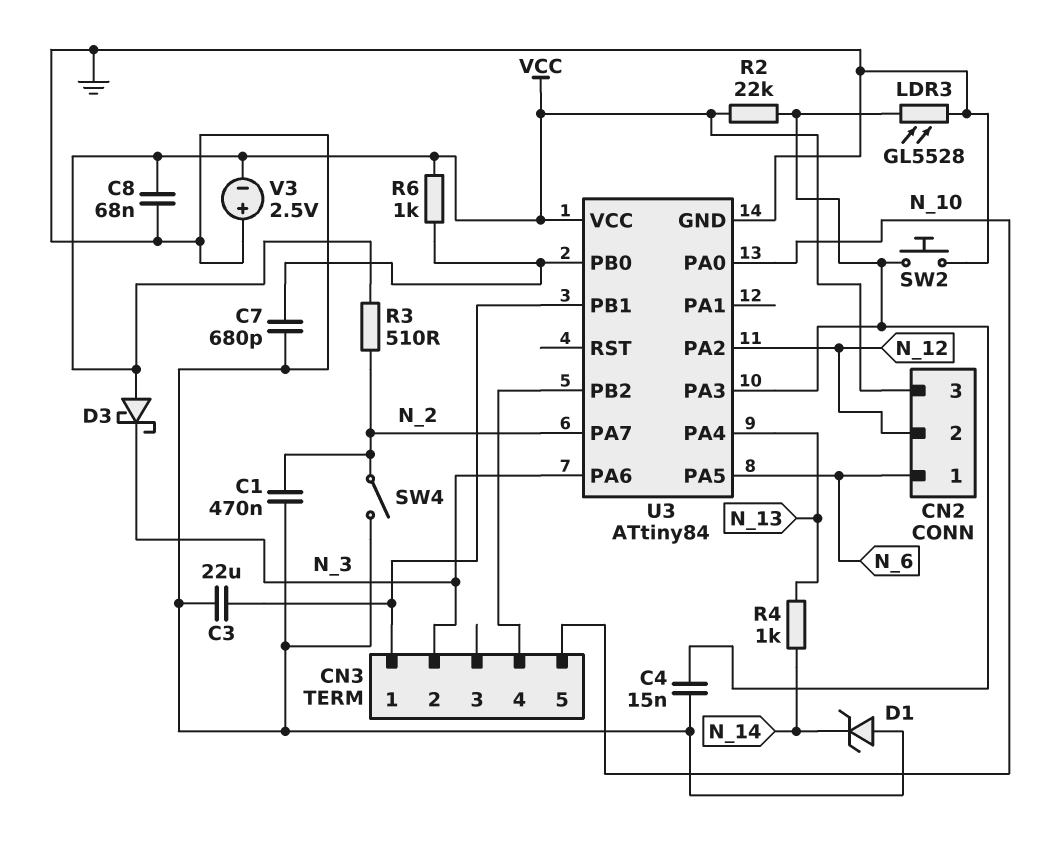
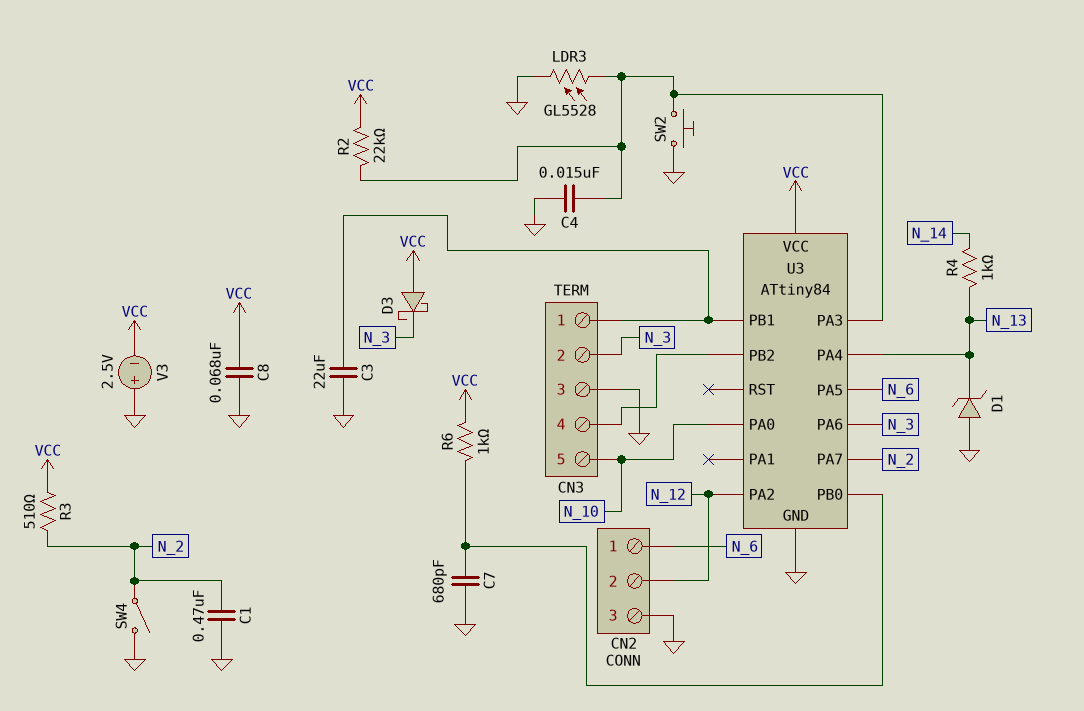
CN2 pin 3: VCC -> GND
CN3 pin 3: none -> GND
D1: zener (A GND, K N_14) -> zener (A GND, K N_13)

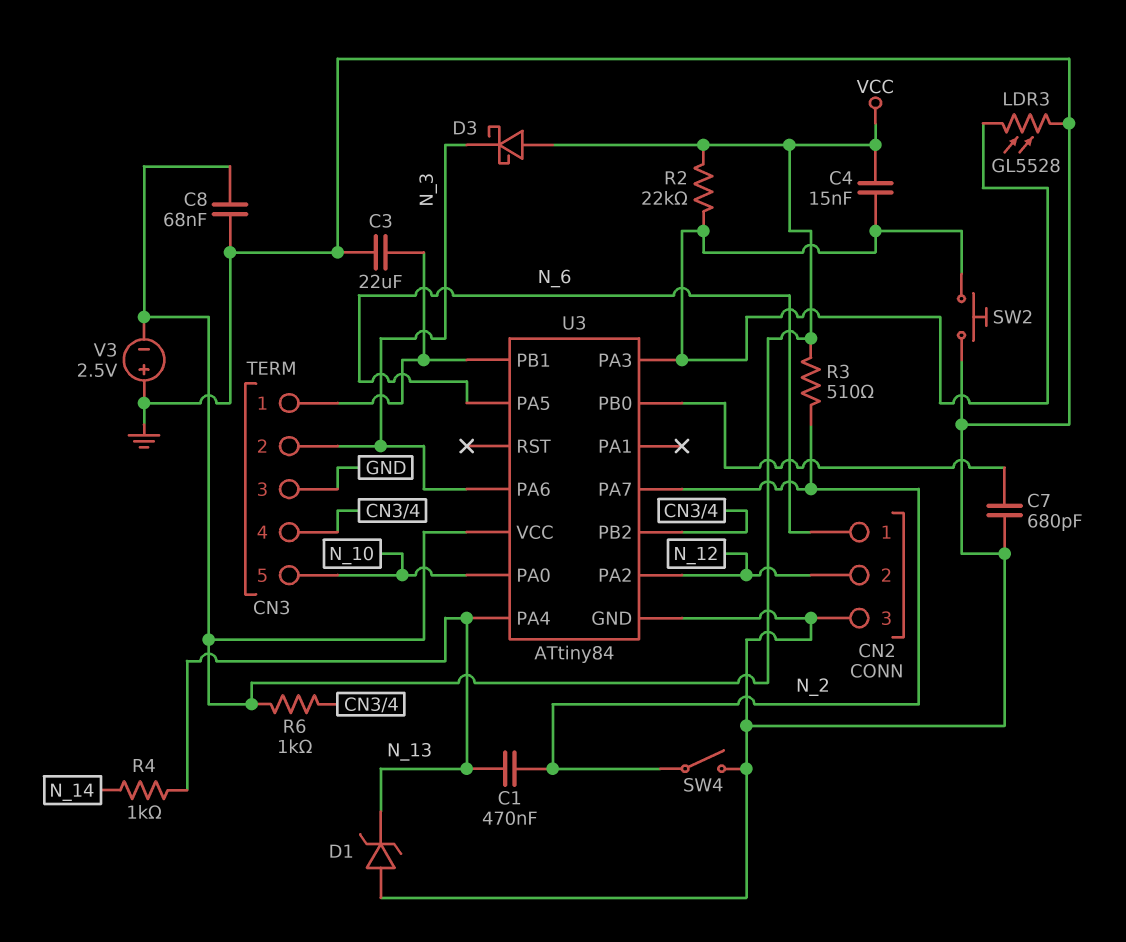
C1: 470nF (GND, N_2) -> 470nF (N_2, N_13)
C4: 15nF (GND, U3/PA3) -> 15nF (U3/PA3, VCC)
R6: 1k (U3/PB0, VCC) -> 1k (CN3/4, VCC)

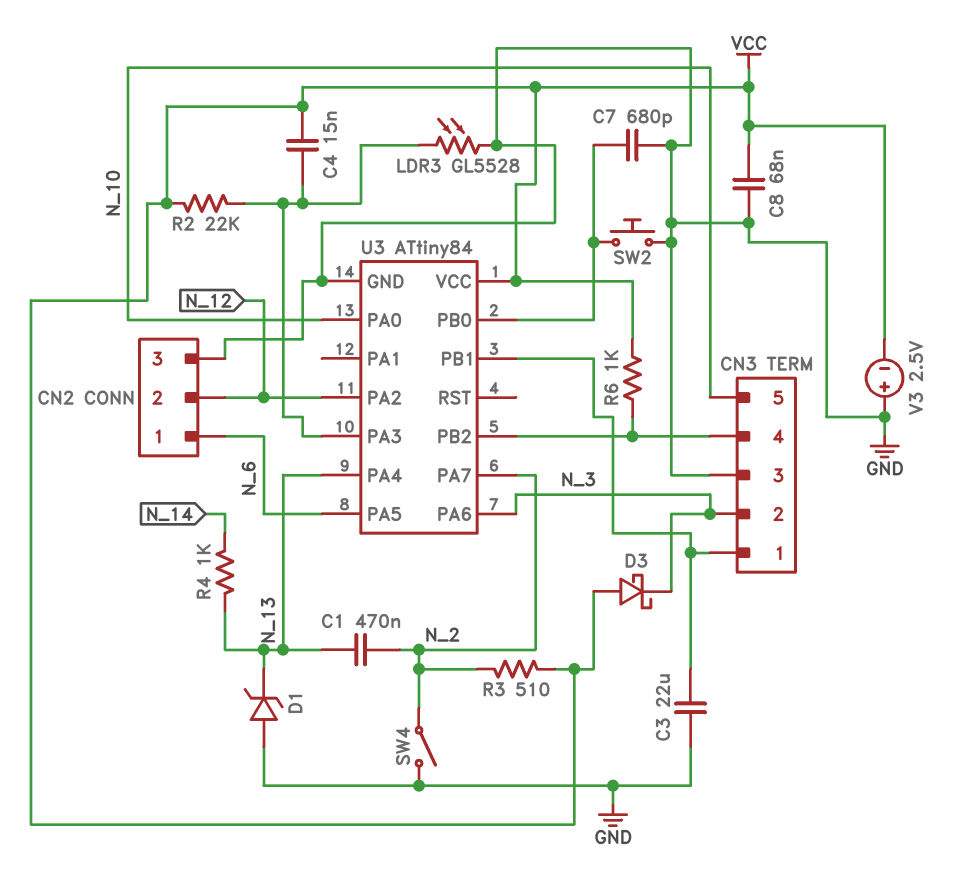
SW2: button (GND, U3/PA3) -> button (GND, U3/PB0)

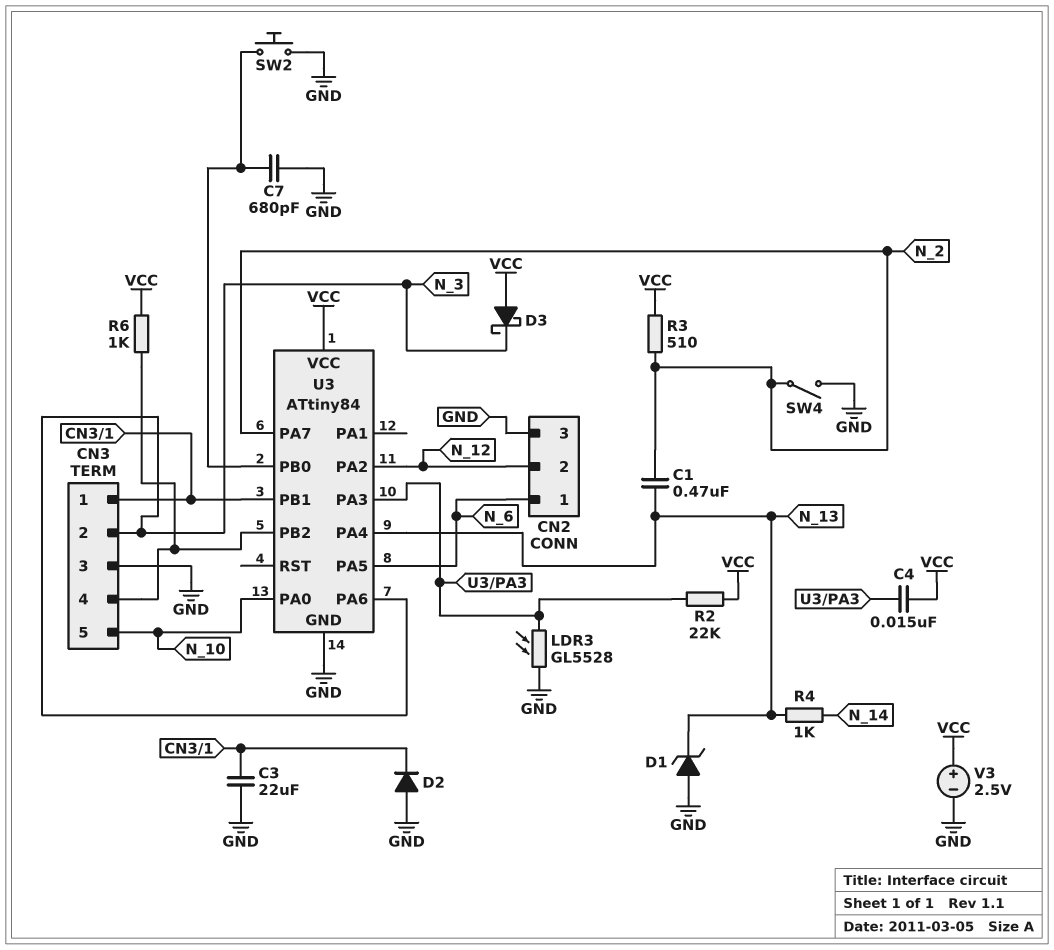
C8: 68nF (GND, VCC) -> none
D2: none -> diode (A GND, K CN3/1)
V3: 2.5V (plus GND, minus VCC) -> 2.5V (plus VCC, minus GND)

